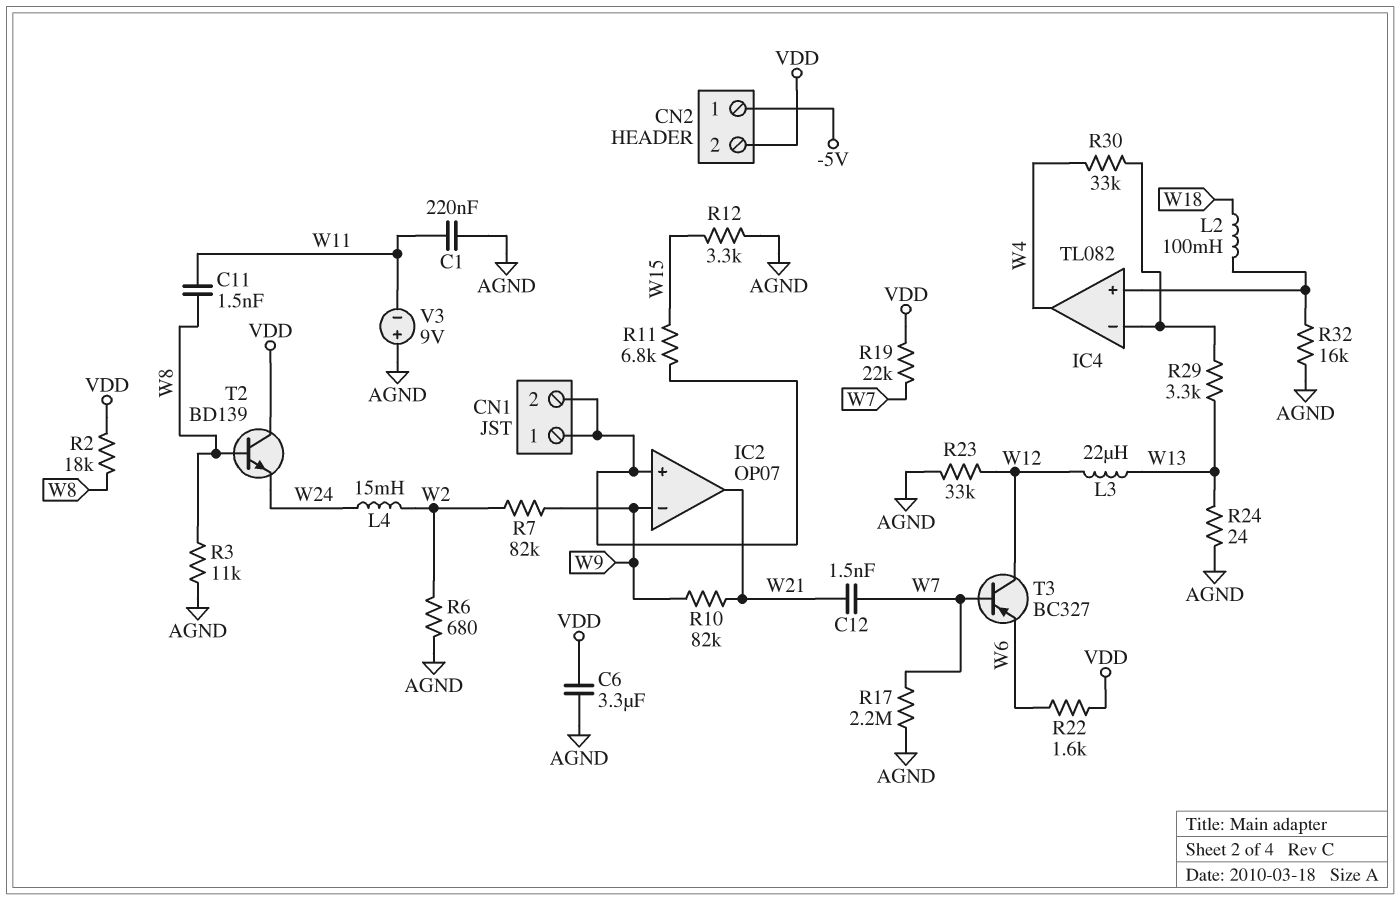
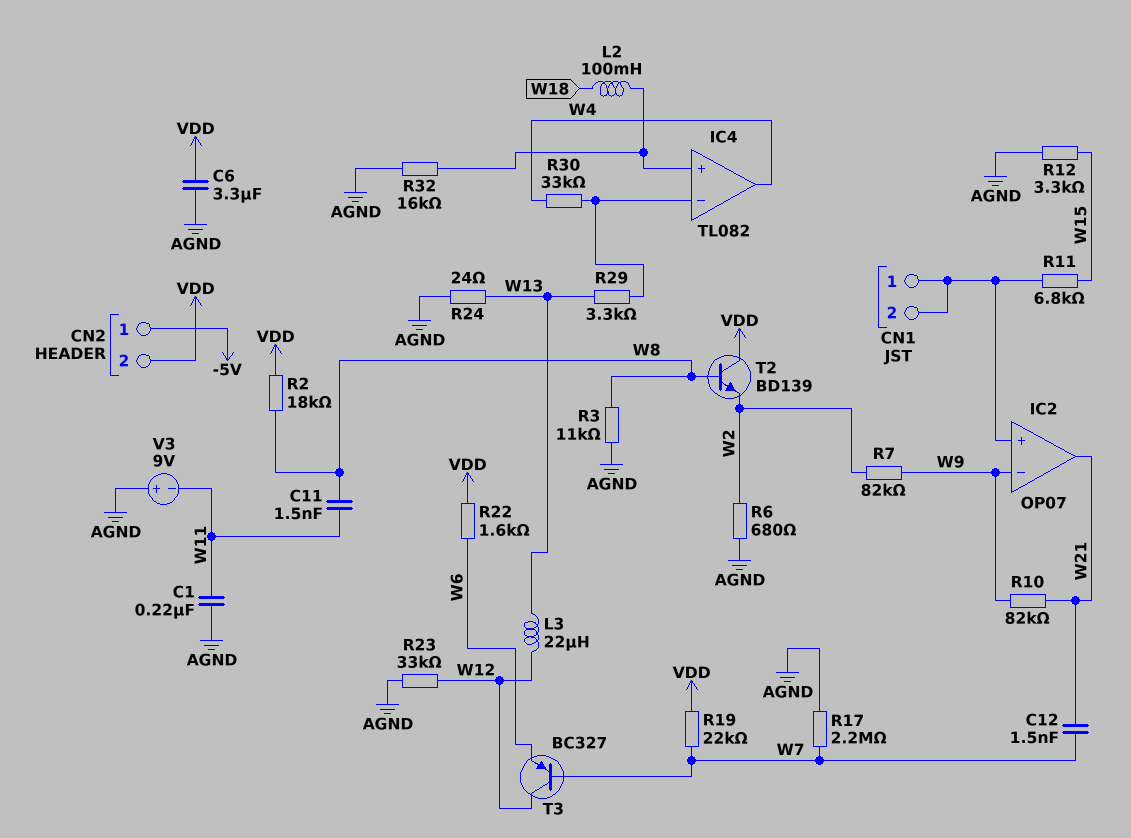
L4: 15mH (W2, W24) -> none
T2: NPN BD139 (B W8, C VDD, E W24) -> NPN BD139 (B W8, C VDD, E W2)

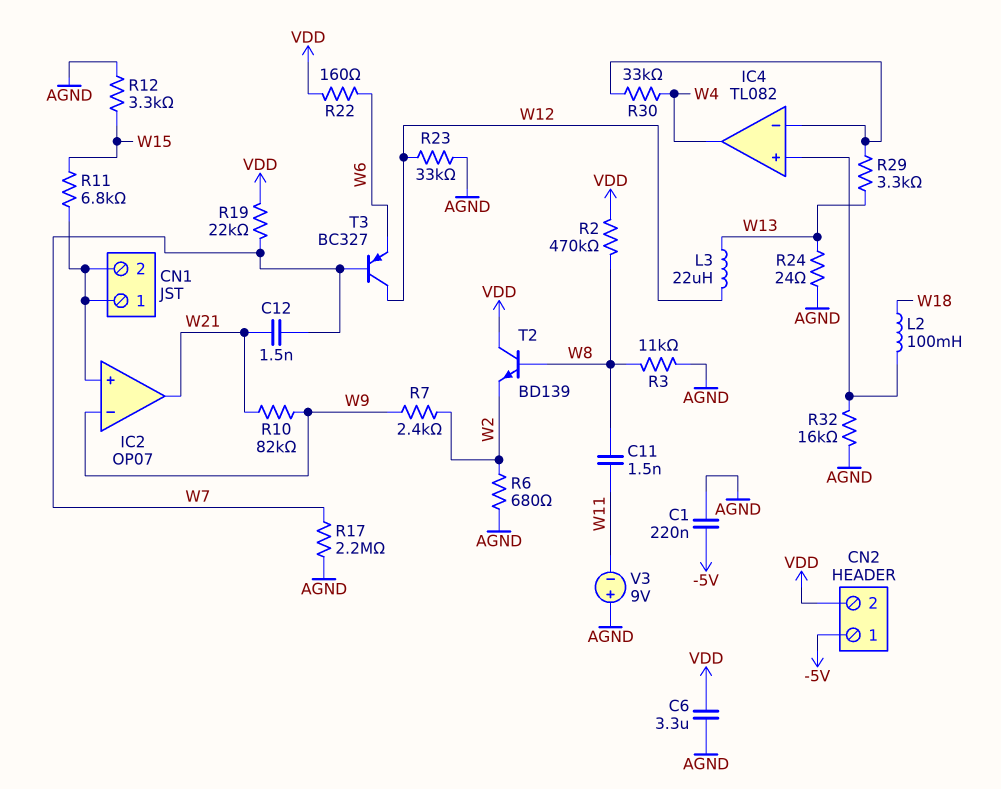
C1: 220nF (AGND, W11) -> 220nF (-5V, AGND)
R2: 18k (VDD, W8) -> 470k (VDD, W8)
R7: 82k (W2, W9) -> 2.4k (W2, W9)
R22: 1.6k (VDD, W6) -> 160 (VDD, W6)

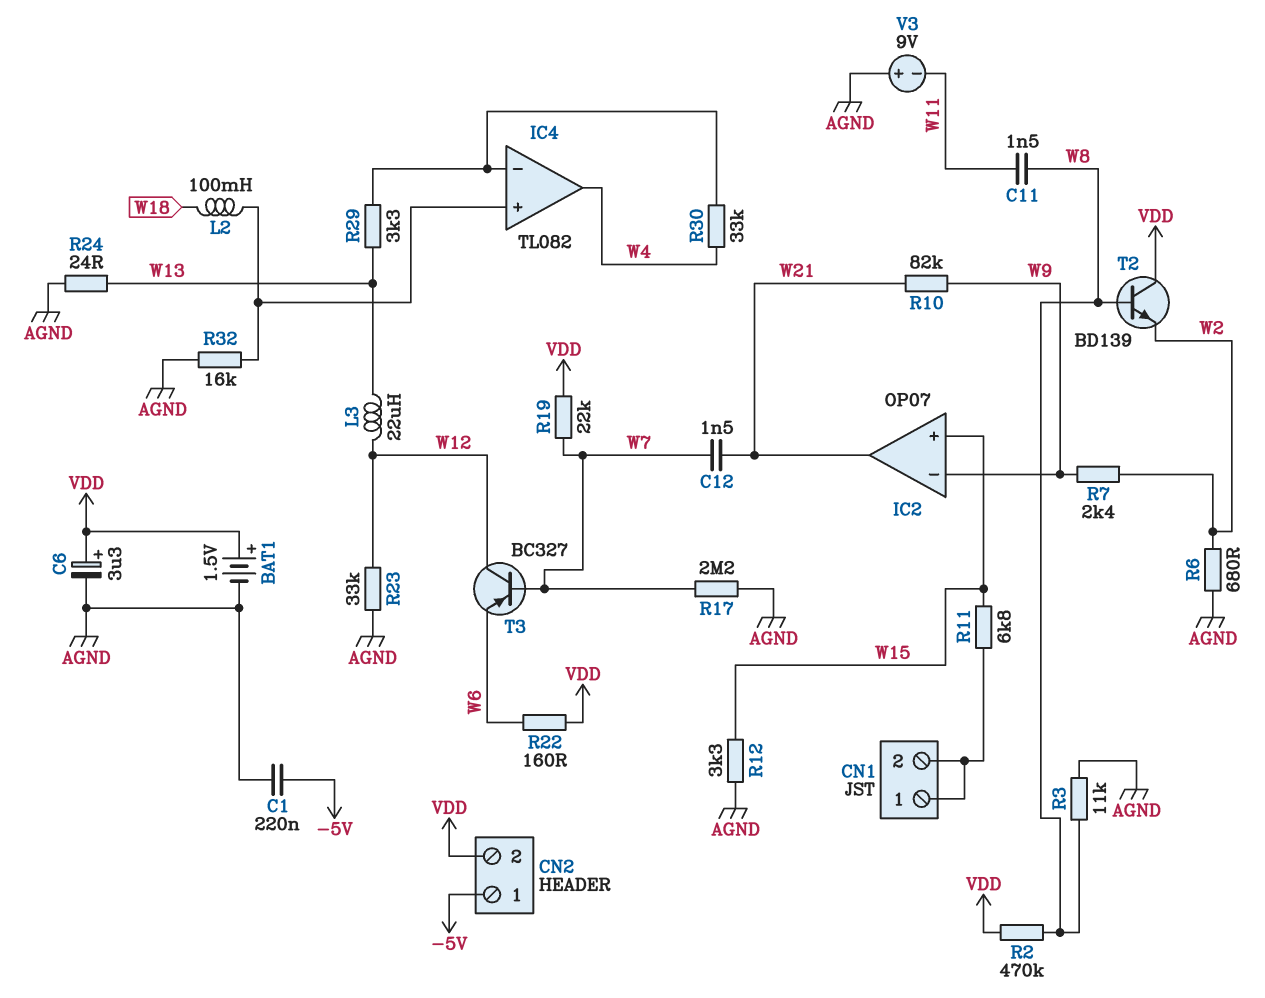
BAT1: none -> 1.5V (plus VDD, minus AGND)
C6: 3.3uF (AGND, VDD) -> 3.3uF (plus VDD, minus AGND)
IC2 pin in+: CN1/1 -> W15

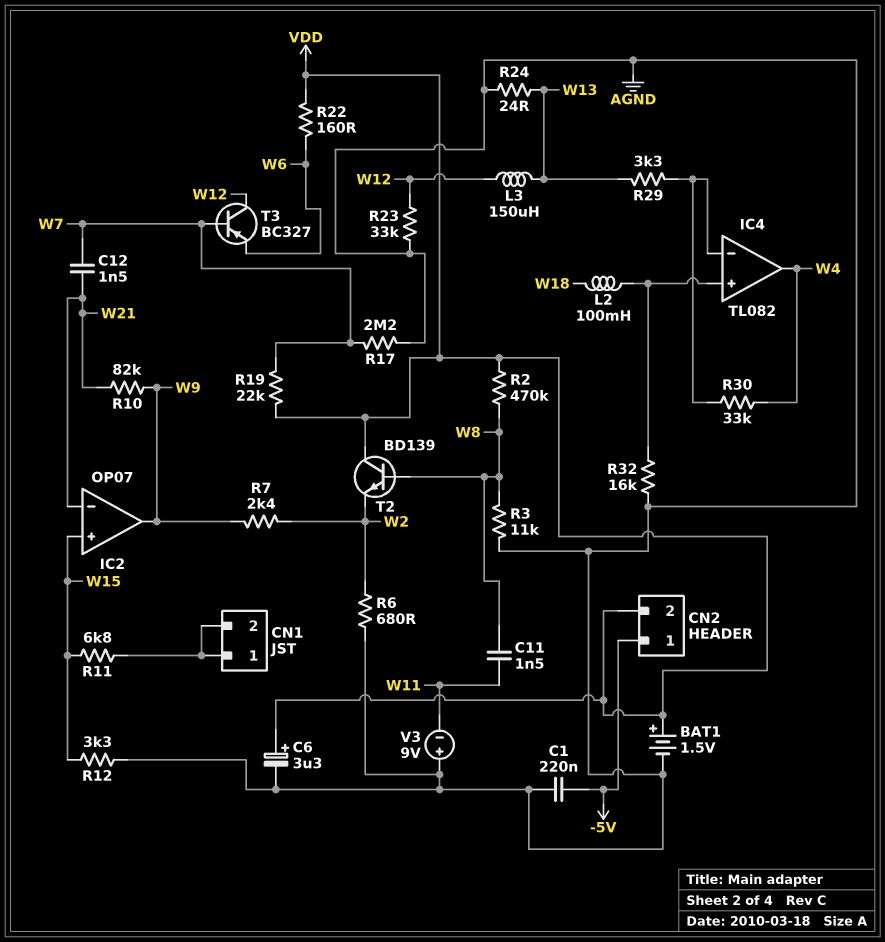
IC2 pin in-: W9 -> W21
IC2 pin out: W21 -> W9
L3: 22uH (W12, W13) -> 150uH (W12, W13)

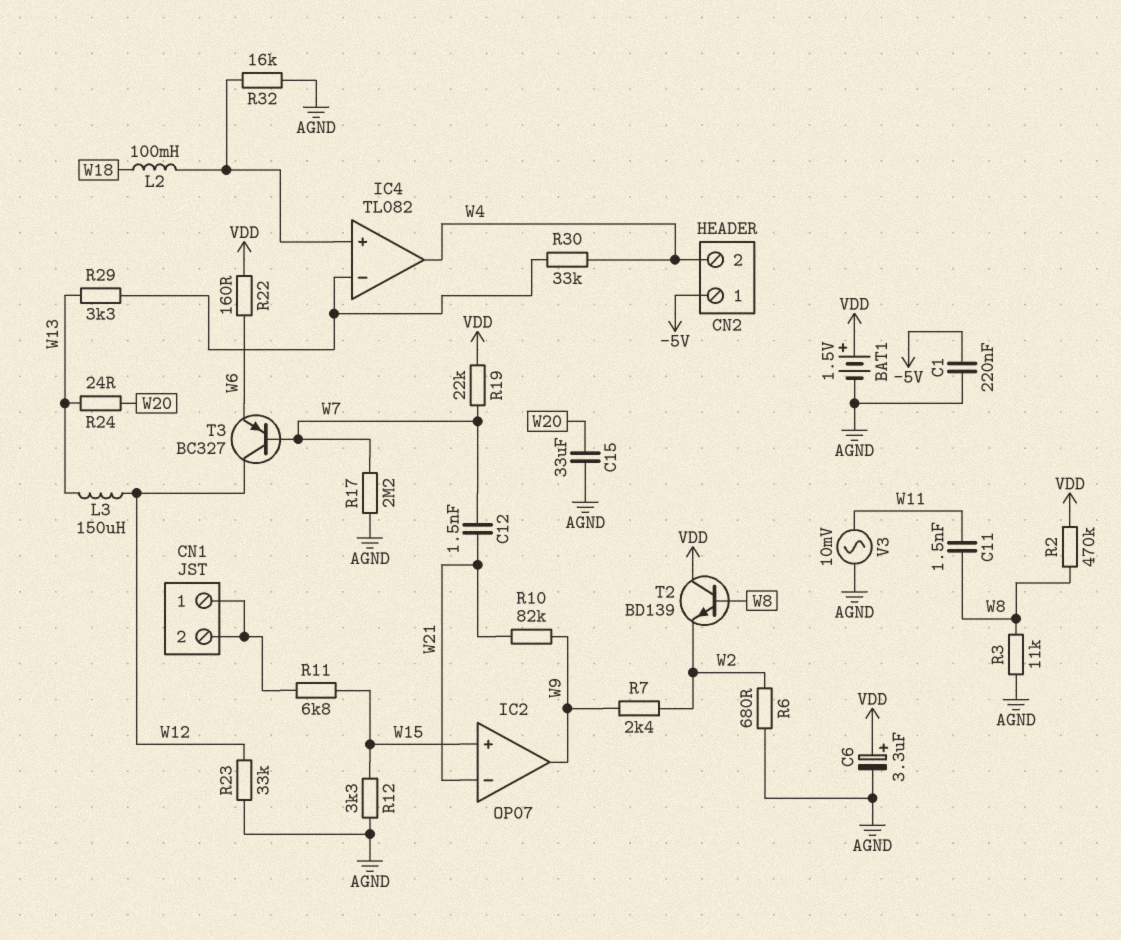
C15: none -> 33uF (AGND, W20)
CN2 pin 2: VDD -> W4
R24: 24 (AGND, W13) -> 24 (W13, W20)
V3: 9V (plus AGND, minus W11) -> AC 10mV (AGND, W11)

